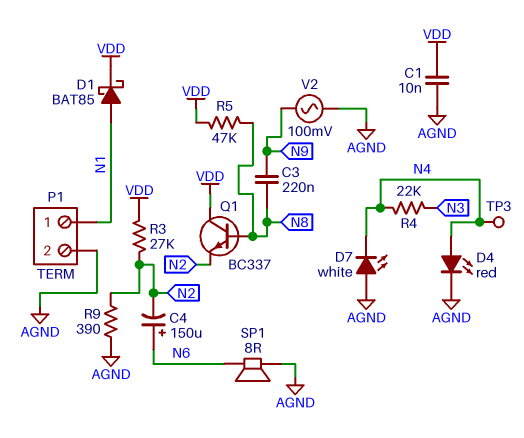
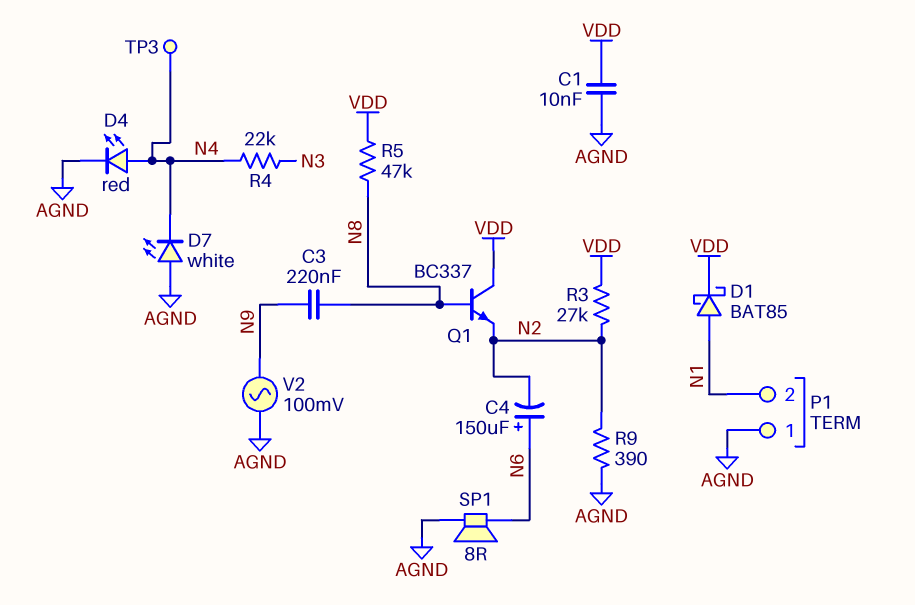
P1 pin 1: N1 -> AGND
P1 pin 2: AGND -> N1

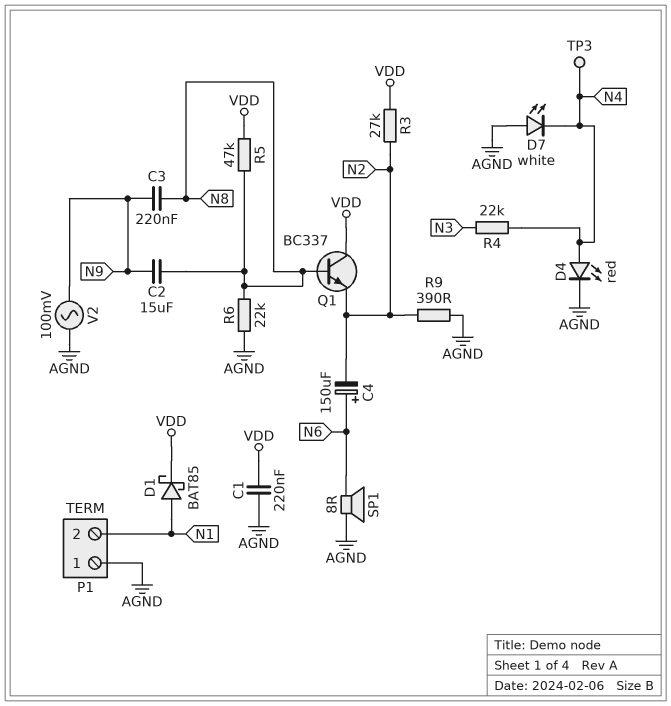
C1: 10nF (AGND, VDD) -> 220nF (AGND, VDD)
C2: none -> 15uF (N8, N9)
R6: none -> 22k (AGND, N8)

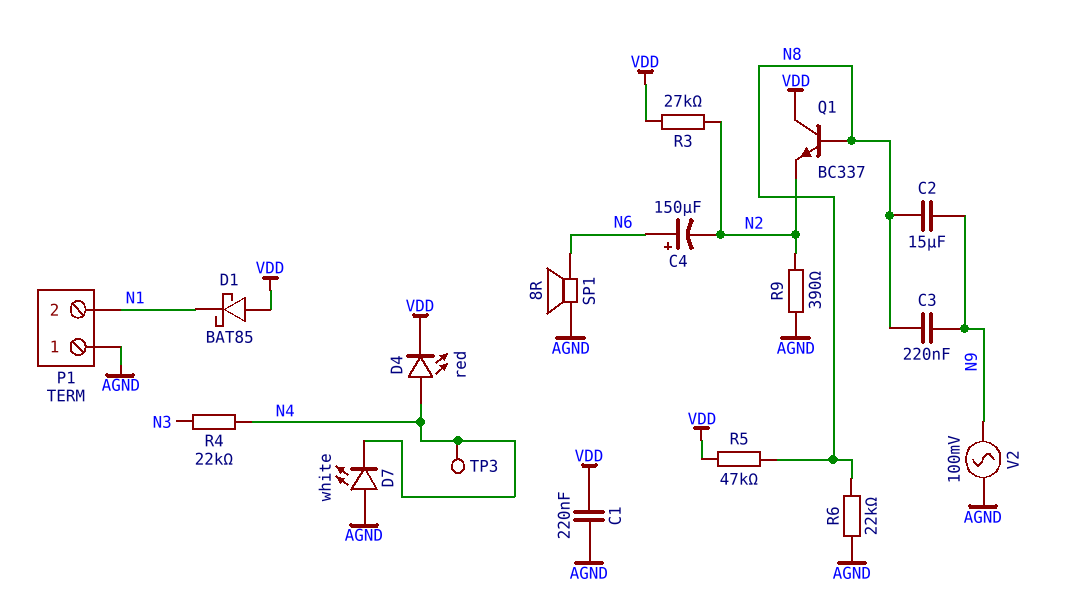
D1: schottky BAT85 (A N1, K VDD) -> schottky BAT85 (A VDD, K N1)
D4: LED red (A N4, K AGND) -> LED red (A N4, K VDD)

